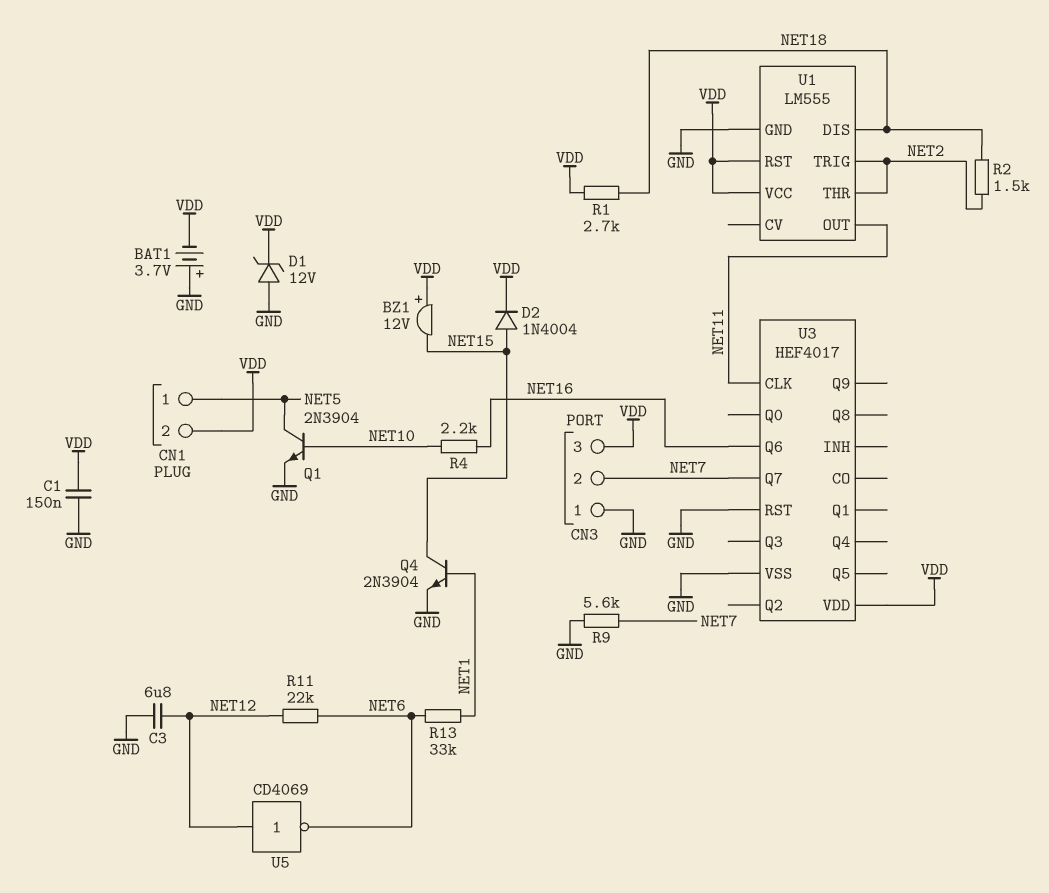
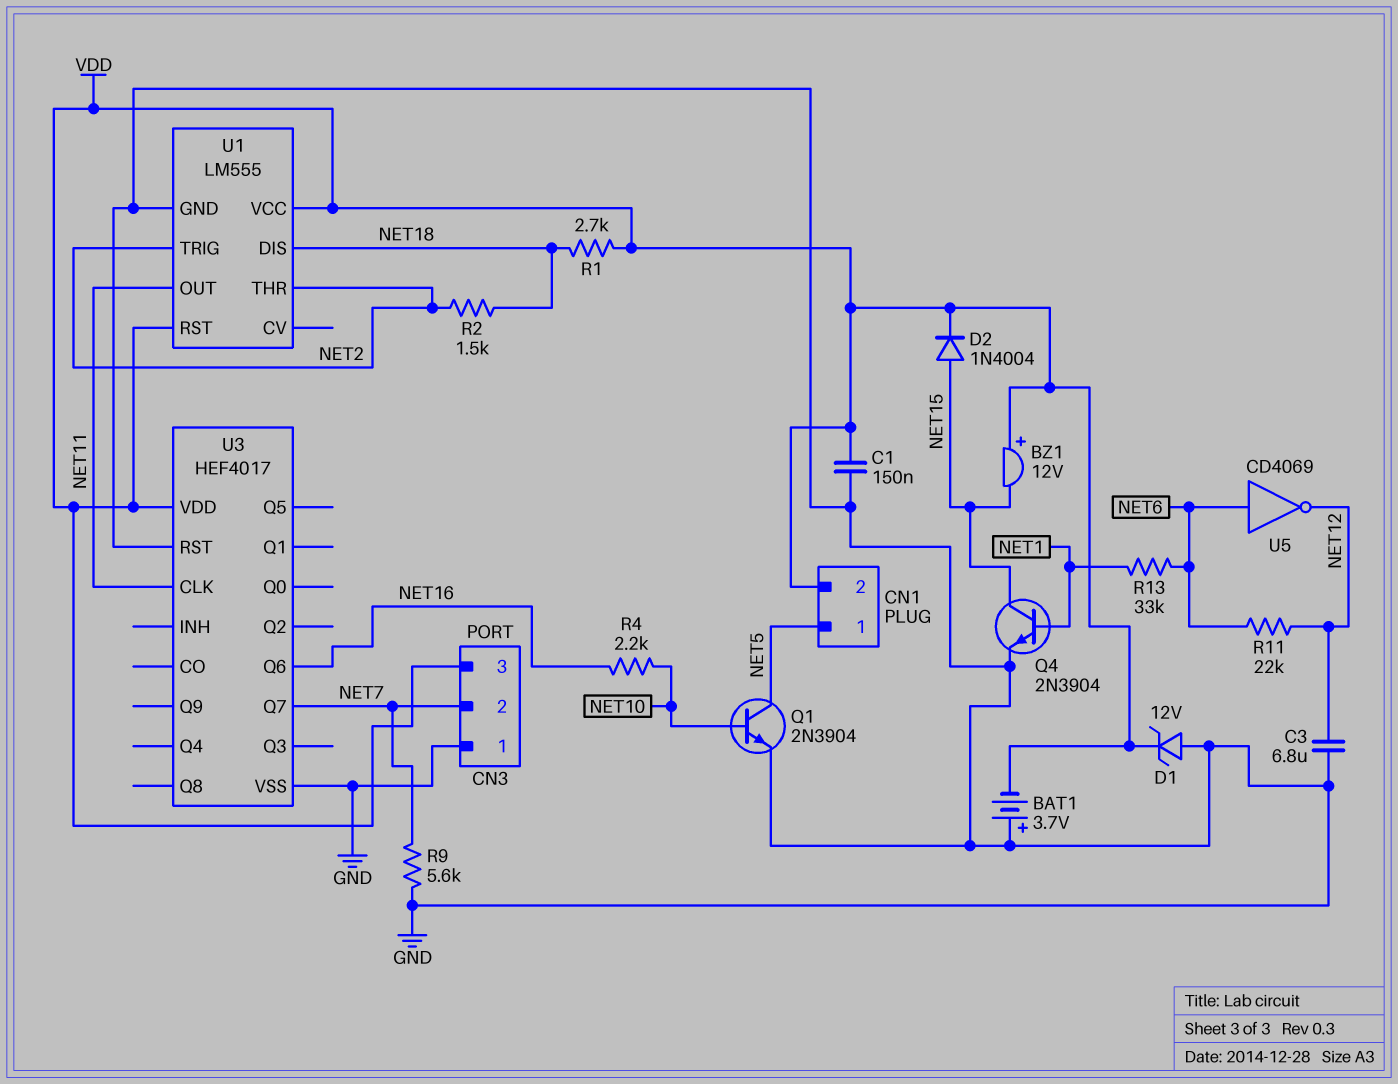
U5: NOT CD4069 (in NET12, out NET6) -> NOT CD4069 (in NET6, out NET12)

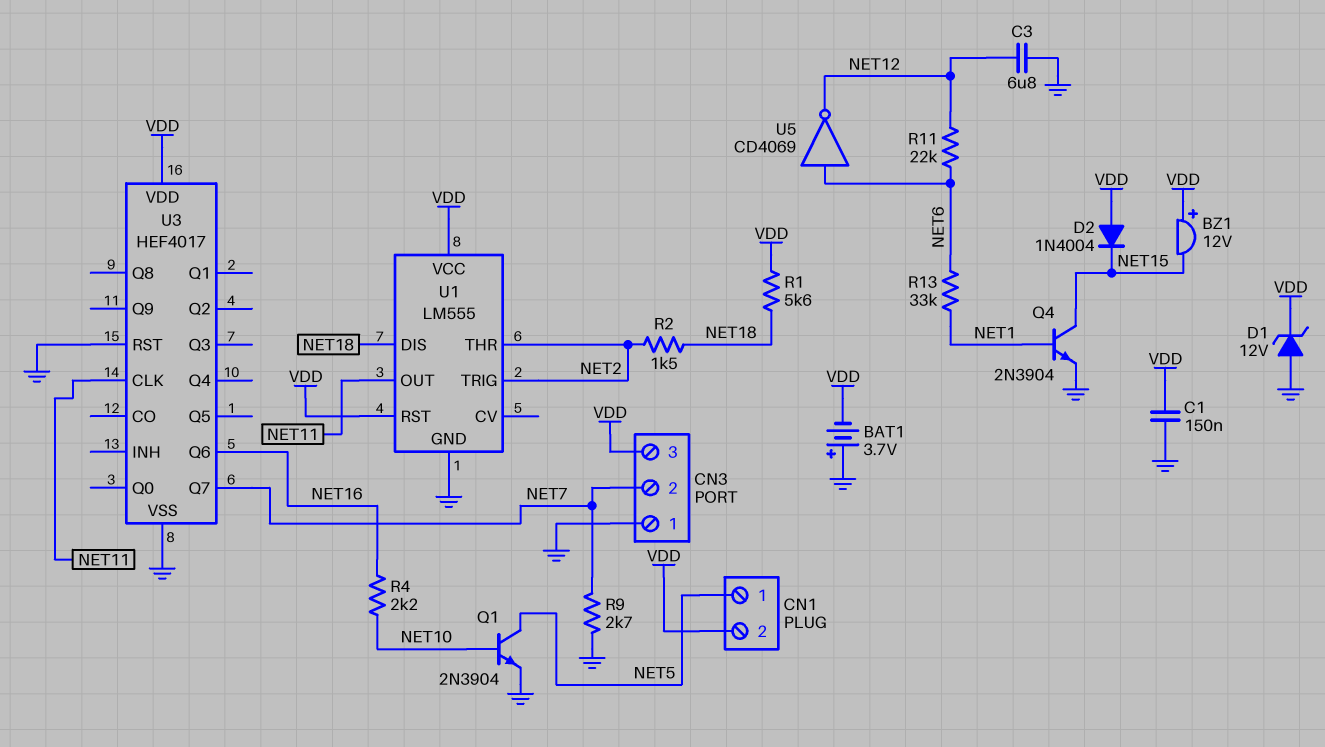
D2: diode 1N4004 (A NET15, K VDD) -> diode 1N4004 (A VDD, K NET15)
R1: 2.7k (NET18, VDD) -> 5.6k (NET18, VDD)
R9: 5.6k (GND, NET7) -> 2.7k (GND, NET7)

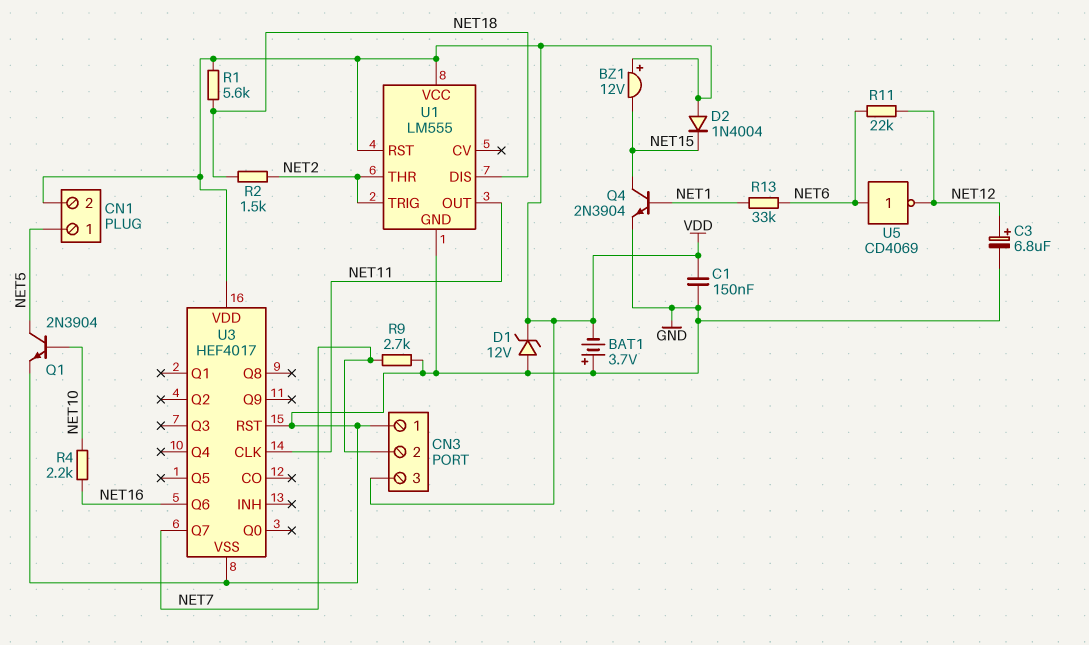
C3: 6.8uF (GND, NET12) -> 6.8uF (plus NET12, minus GND)

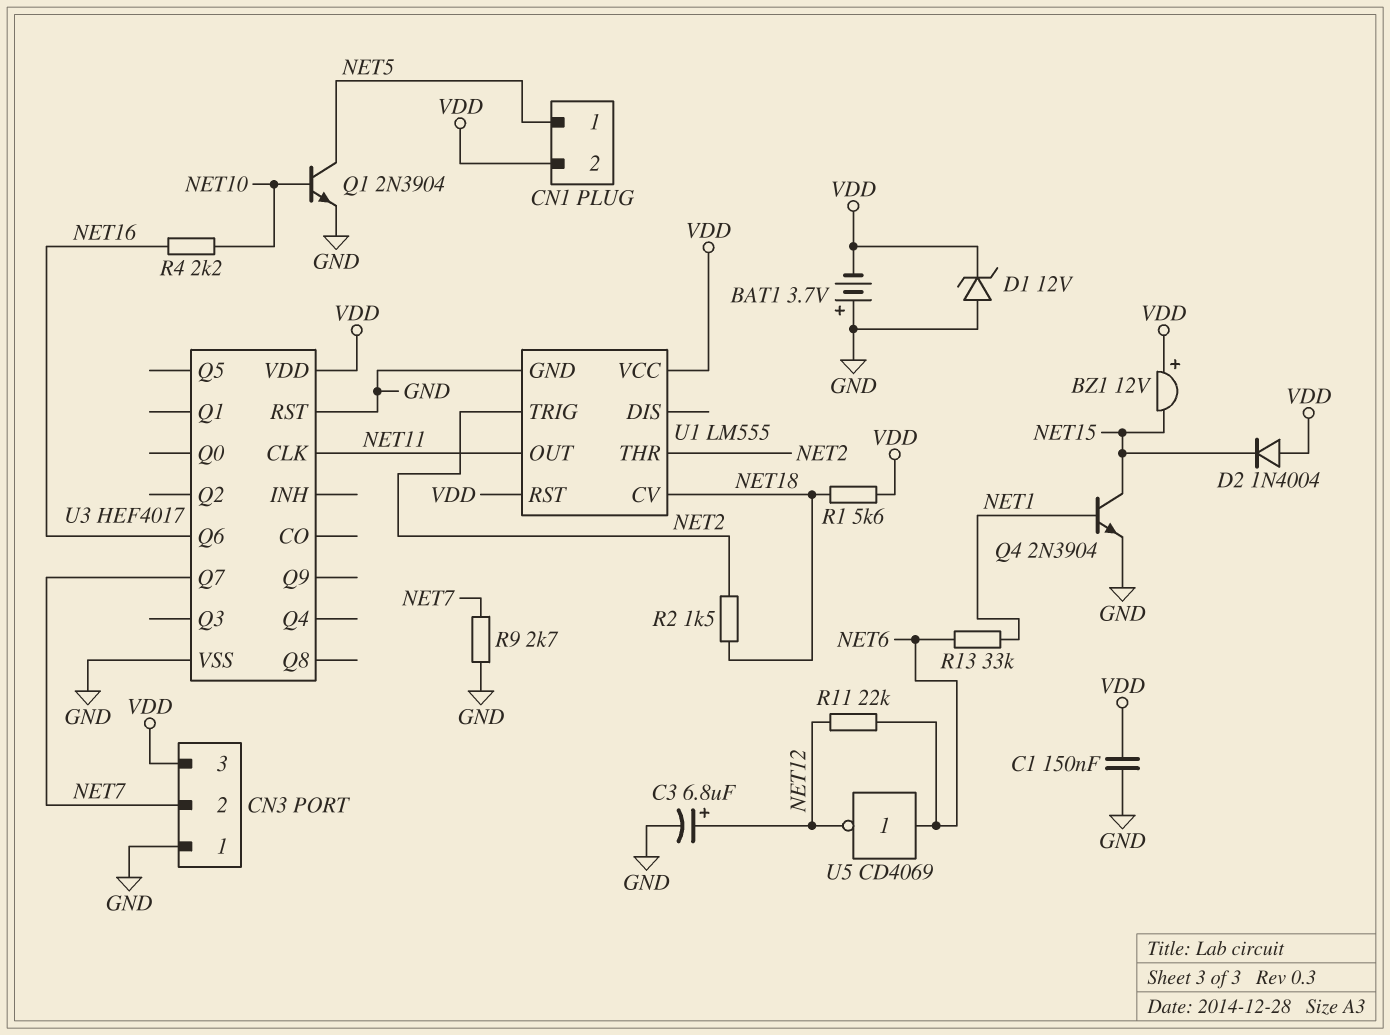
U1 pin CV: none -> NET18
U1 pin DIS: NET18 -> none

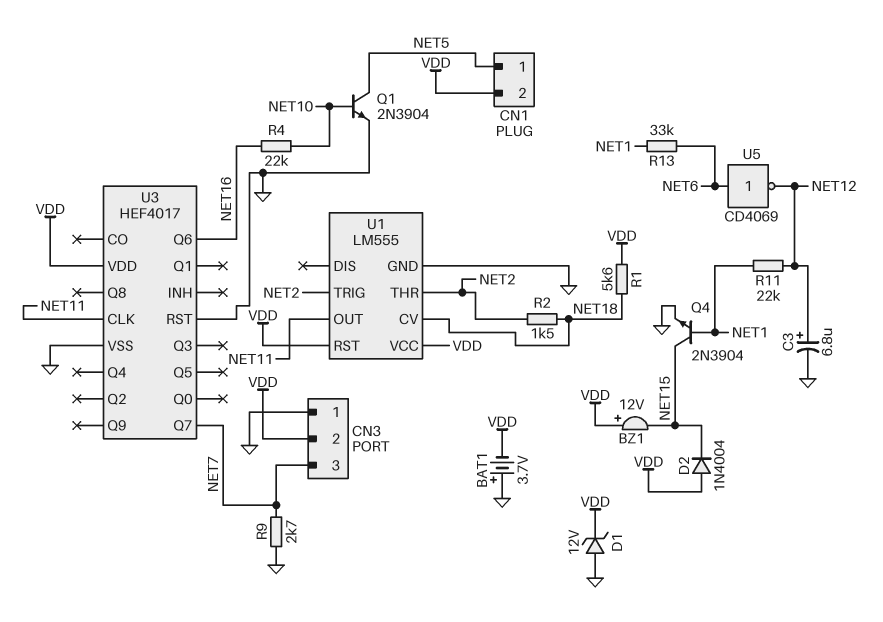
C1: 150nF (GND, VDD) -> none
CN3 pin 2: NET7 -> VDD
CN3 pin 3: VDD -> NET7
R4: 2.2k (NET10, NET16) -> 22k (NET10, NET16)
R11: 22k (NET6, NET12) -> 22k (NET1, NET12)

